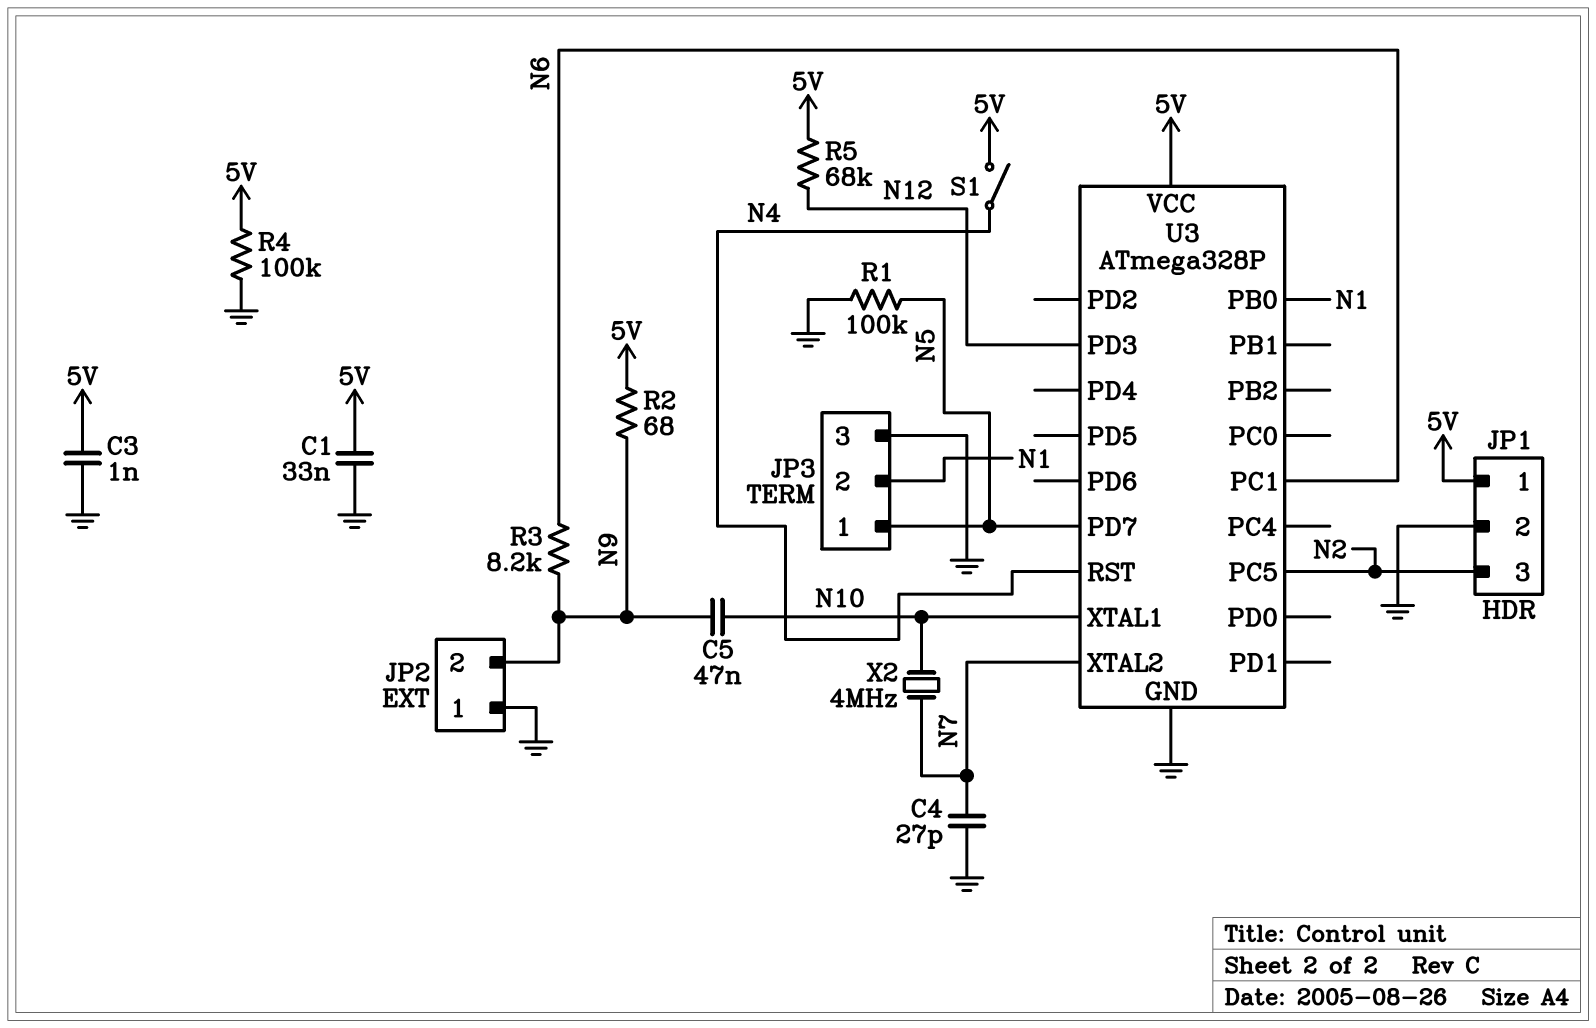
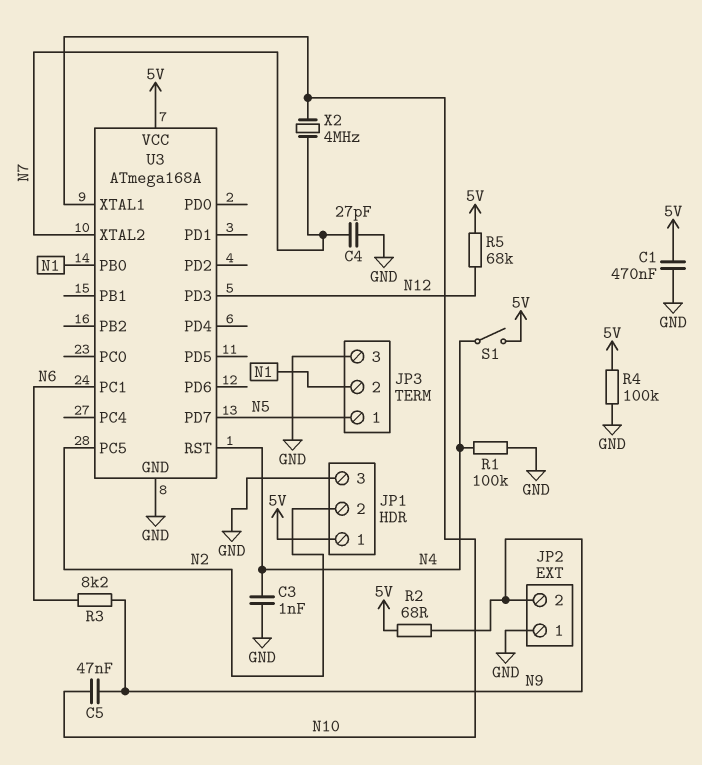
C1: 33nF (5V, GND) -> 470nF (5V, GND)
C3: 1nF (5V, GND) -> 1nF (GND, N4)
JP1 pin 2: GND -> N2
JP1 pin 3: N2 -> GND
R1: 100k (GND, N5) -> 100k (GND, N4)
U3: ATmega328P -> ATmega168A

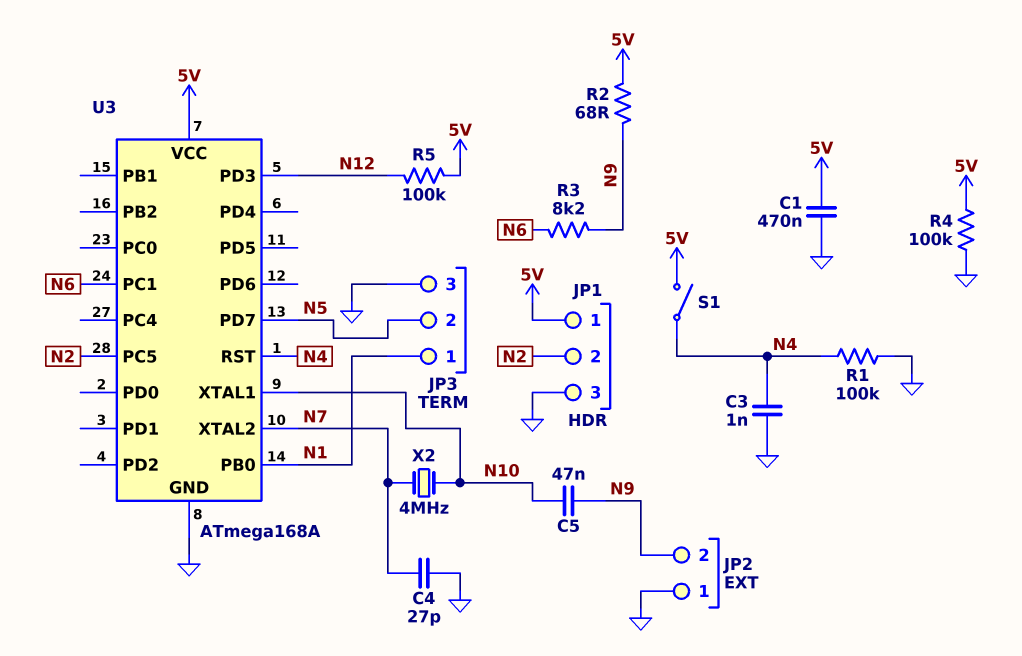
JP3 pin 1: N5 -> N1
JP3 pin 2: N1 -> N5
R5: 68k (5V, N12) -> 100k (5V, N12)

